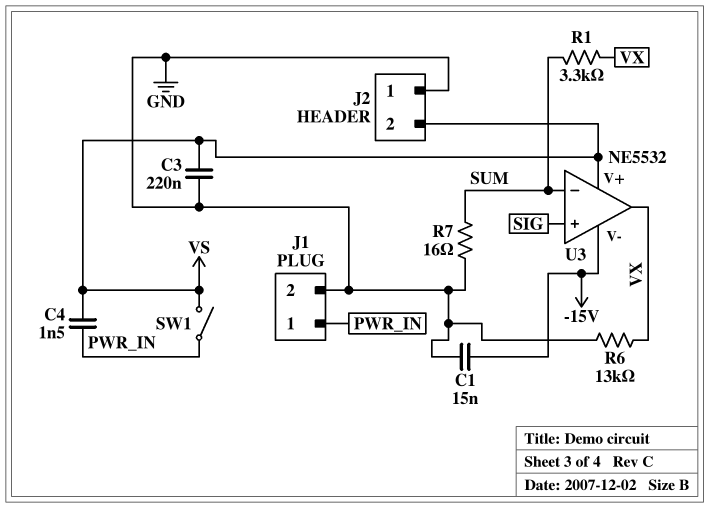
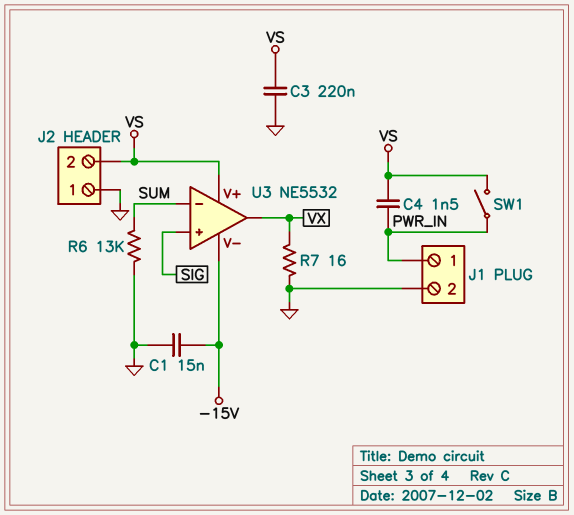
R1: 3.3k (SUM, VX) -> none
R6: 13k (GND, VX) -> 13k (GND, SUM)
R7: 16 (GND, SUM) -> 16 (GND, VX)

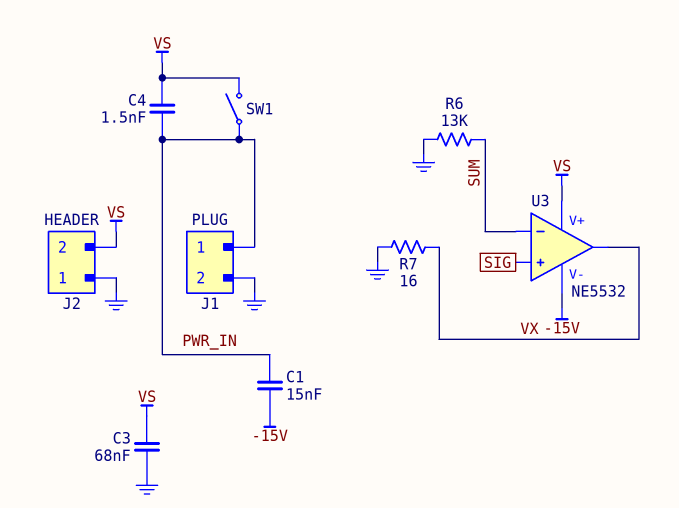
C1: 15nF (-15V, GND) -> 15nF (-15V, PWR_IN)
C3: 220nF (GND, VS) -> 68nF (GND, VS)

